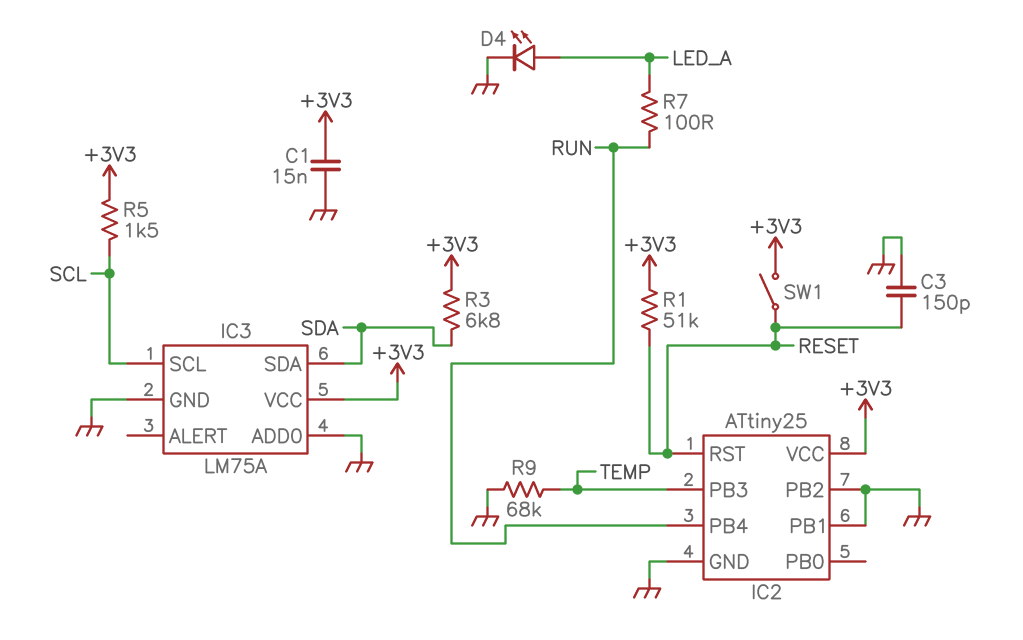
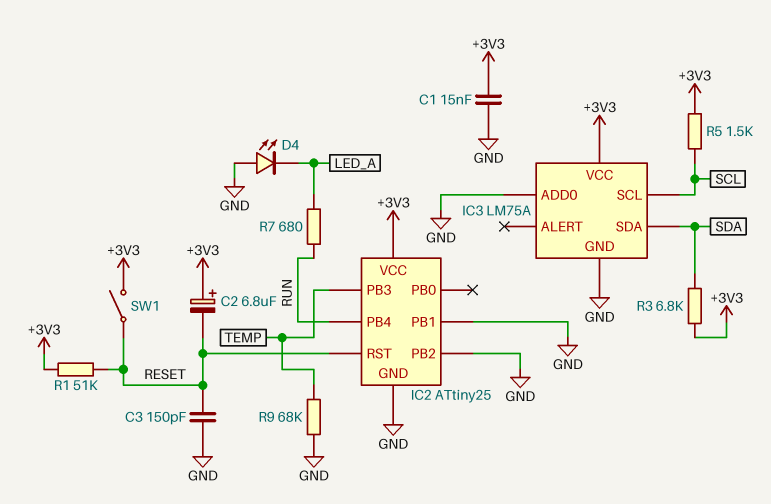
C2: none -> 6.8uF (plus +3V3, minus RESET)
D4: LED (A LED_A, K GND) -> LED (A GND, K LED_A)
R7: 100 (LED_A, RUN) -> 680 (LED_A, RUN)

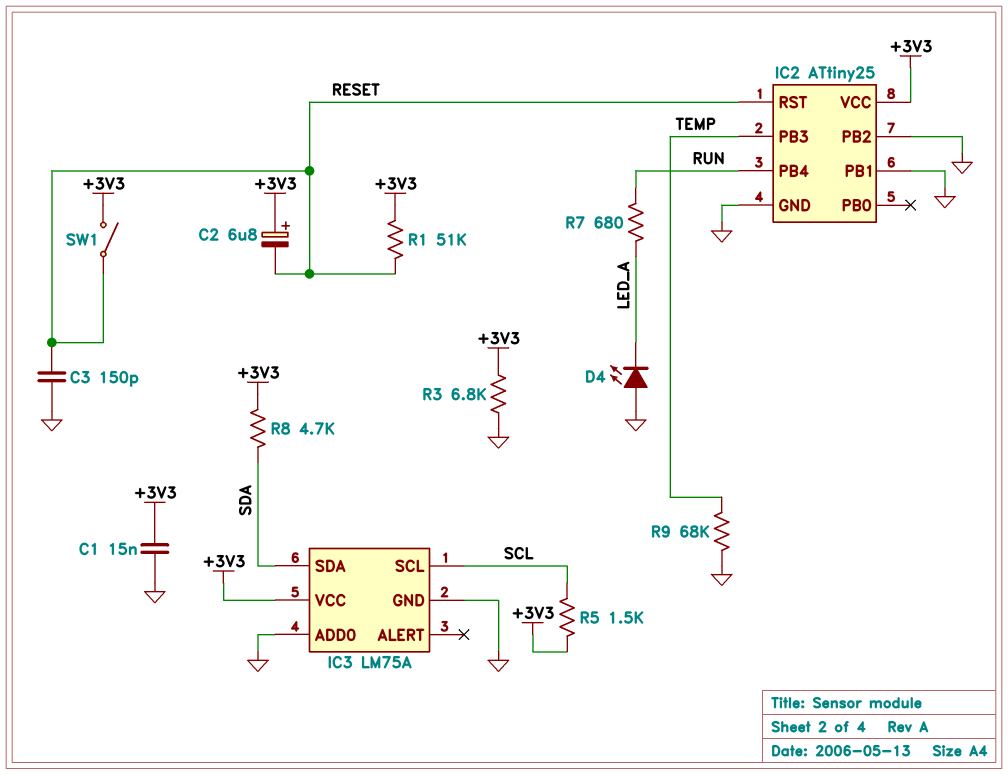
R3: 6.8k (+3V3, SDA) -> 6.8k (+3V3, GND)
R8: none -> 4.7k (+3V3, SDA)

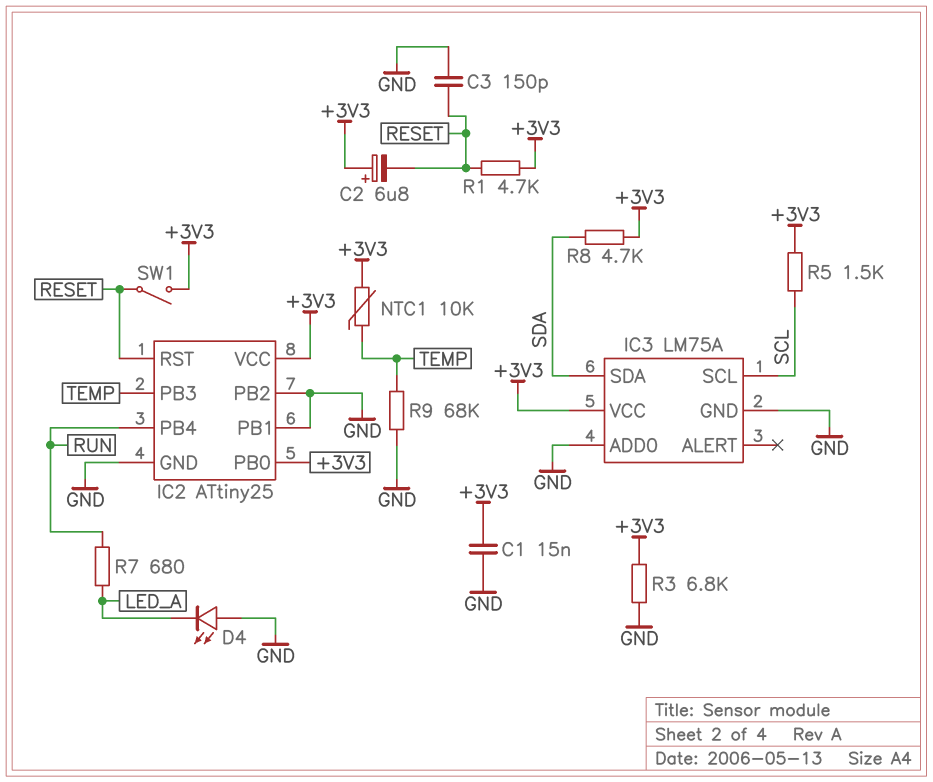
IC2 pin PB0: none -> +3V3
NTC1: none -> 10k (+3V3, TEMP)
R1: 51k (+3V3, RESET) -> 4.7k (+3V3, RESET)

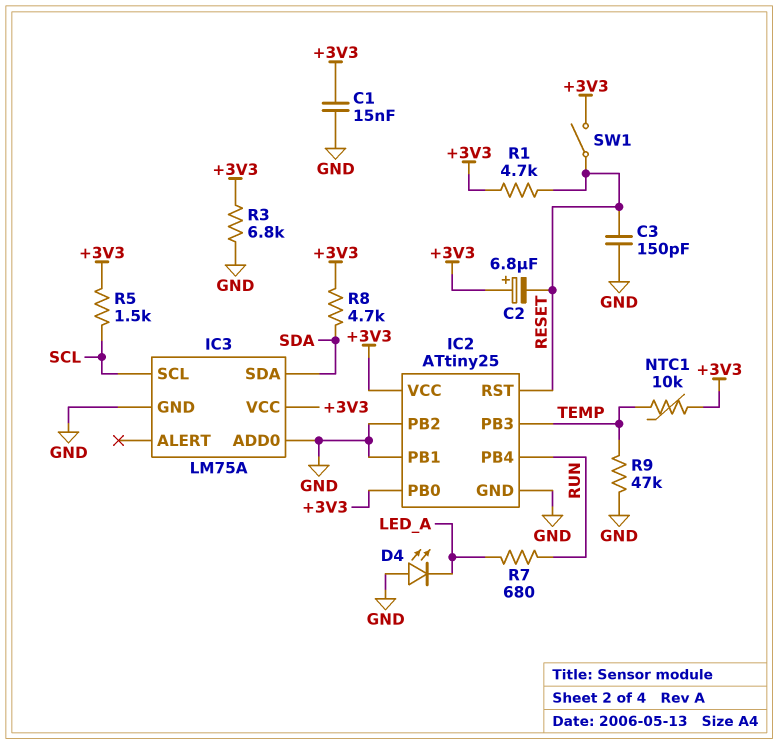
R9: 68k (GND, TEMP) -> 47k (GND, TEMP)

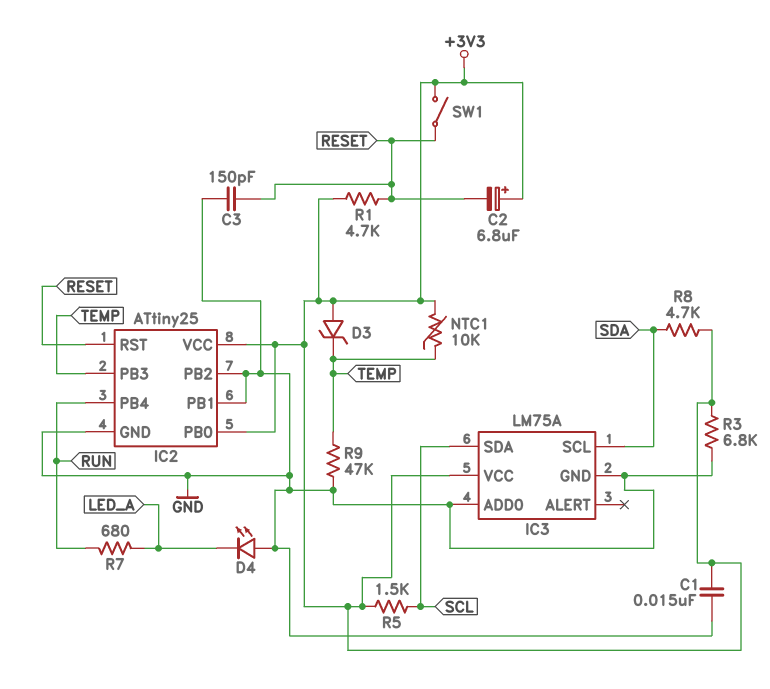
D3: none -> zener (A +3V3, K TEMP)
IC3 pin SCL: SCL -> SDA
IC3 pin SDA: SDA -> SCL

